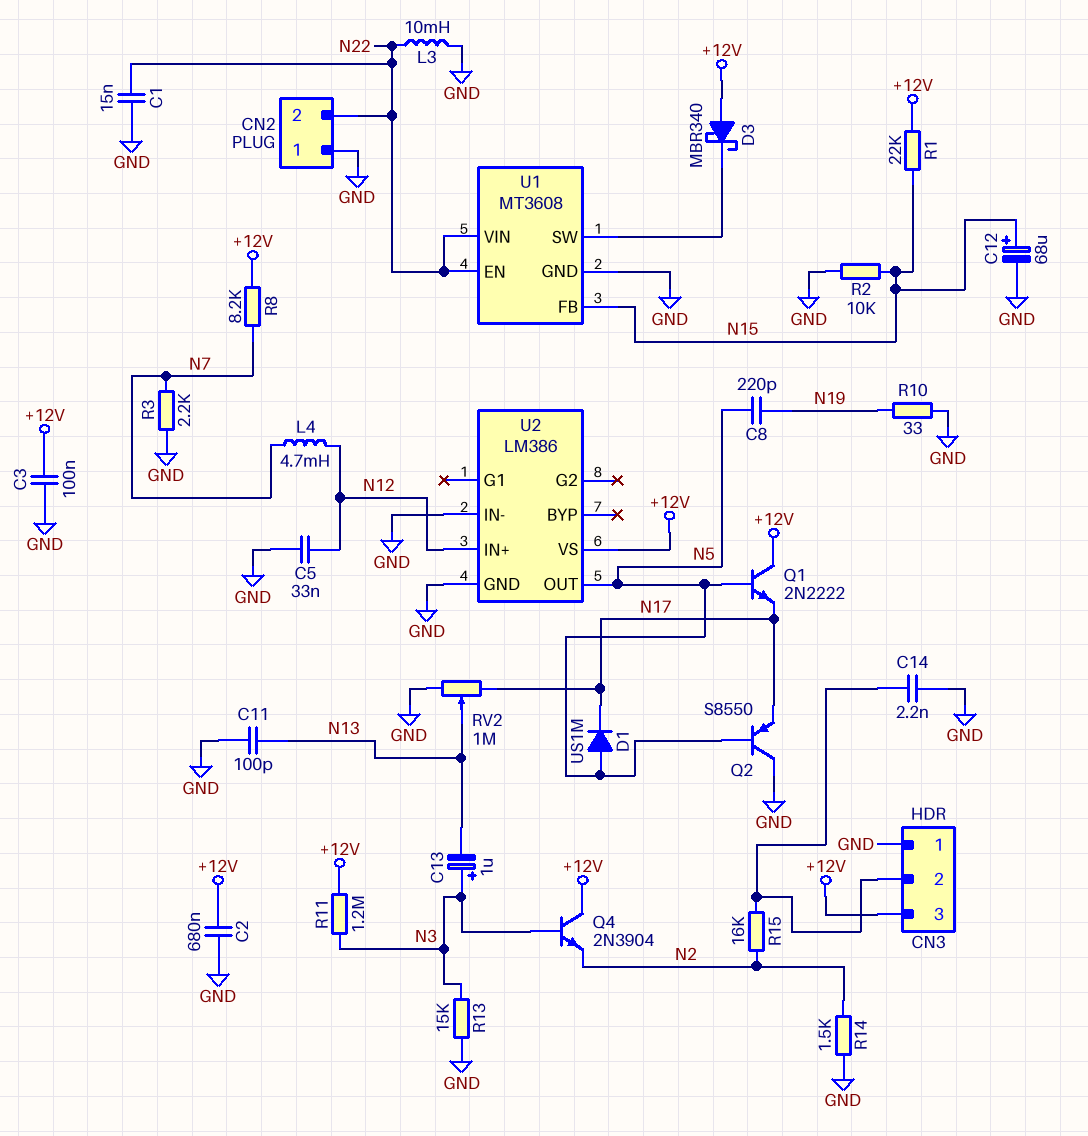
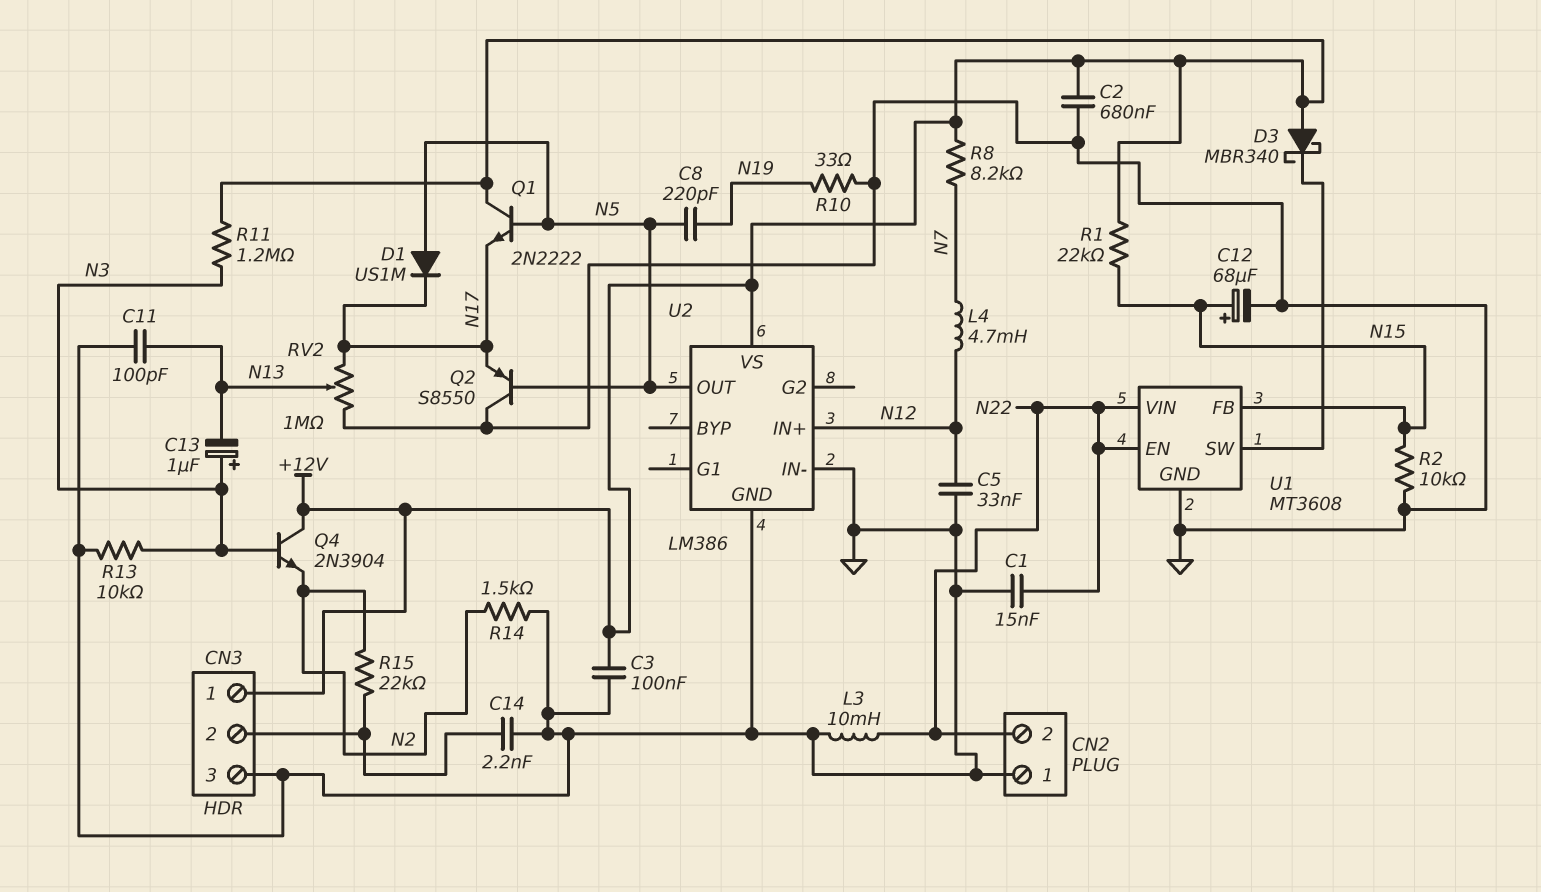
CN3 pin 1: GND -> +12V
CN3 pin 3: +12V -> GND
R3: 2.2k (GND, N7) -> none
R13: 15k (GND, N3) -> 10k (GND, N3)
R15: 16k (CN3/2, N2) -> 22k (CN3/2, N2)

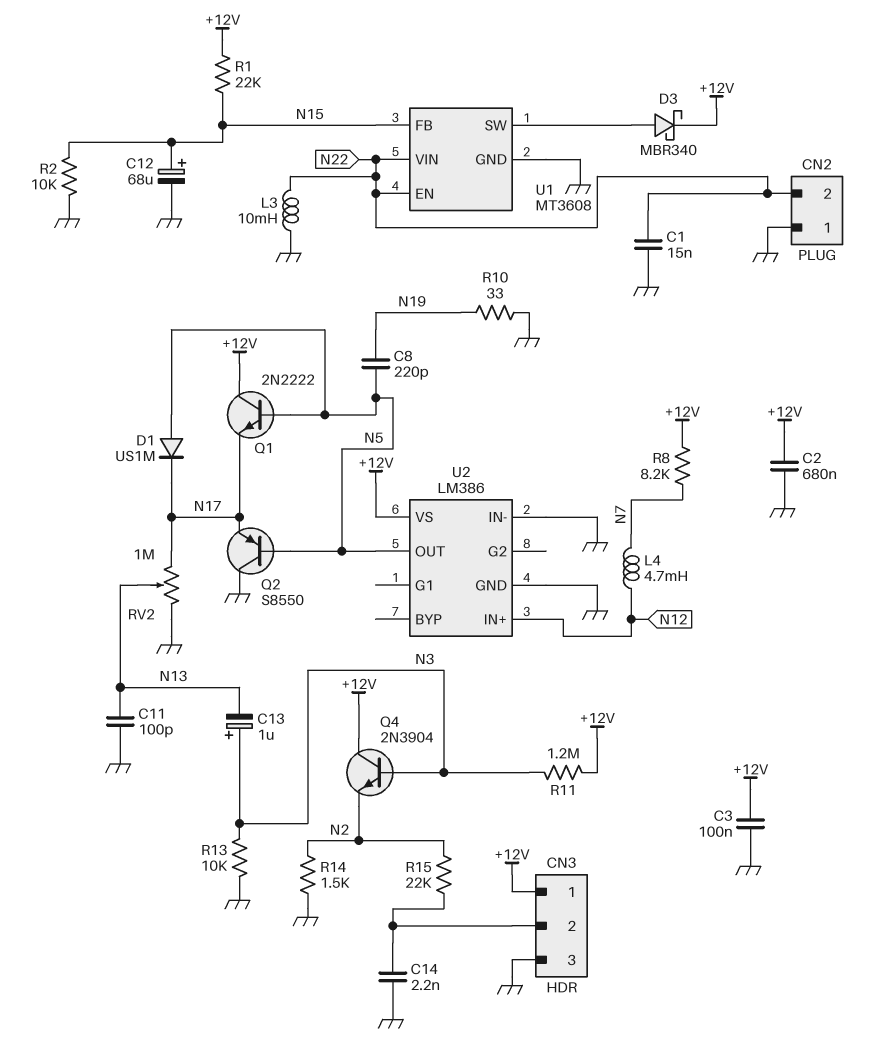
C5: 33nF (GND, N12) -> none
D3: schottky MBR340 (A +12V, K U1/SW) -> schottky MBR340 (A U1/SW, K +12V)

